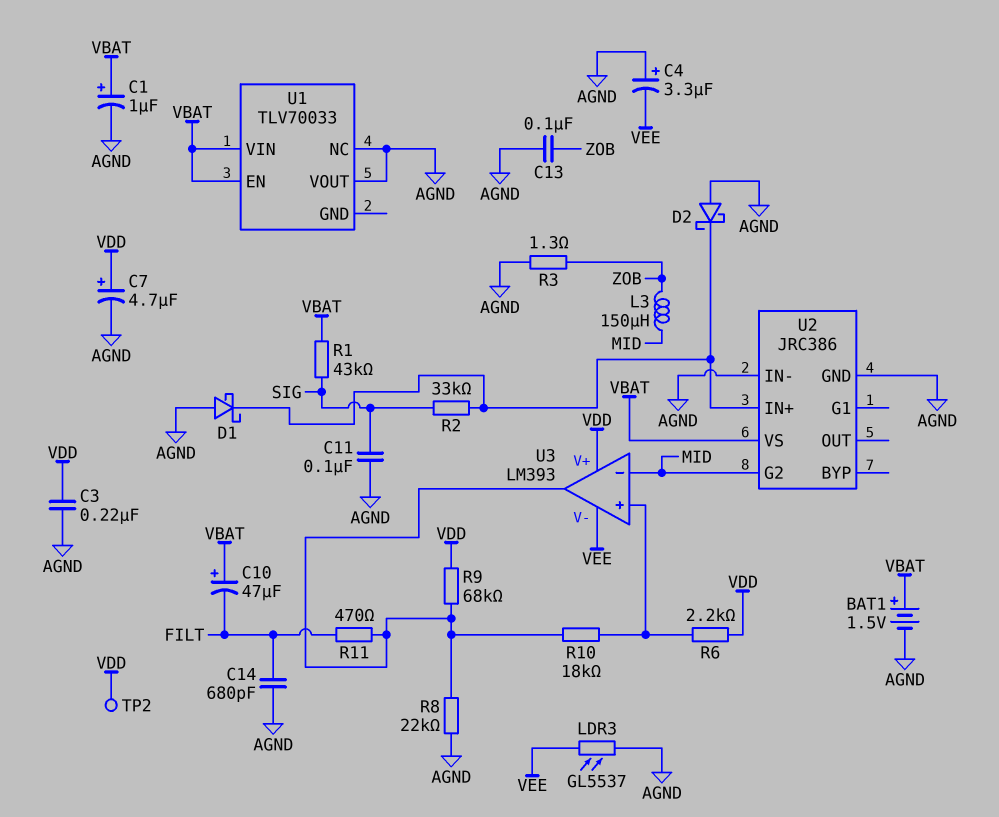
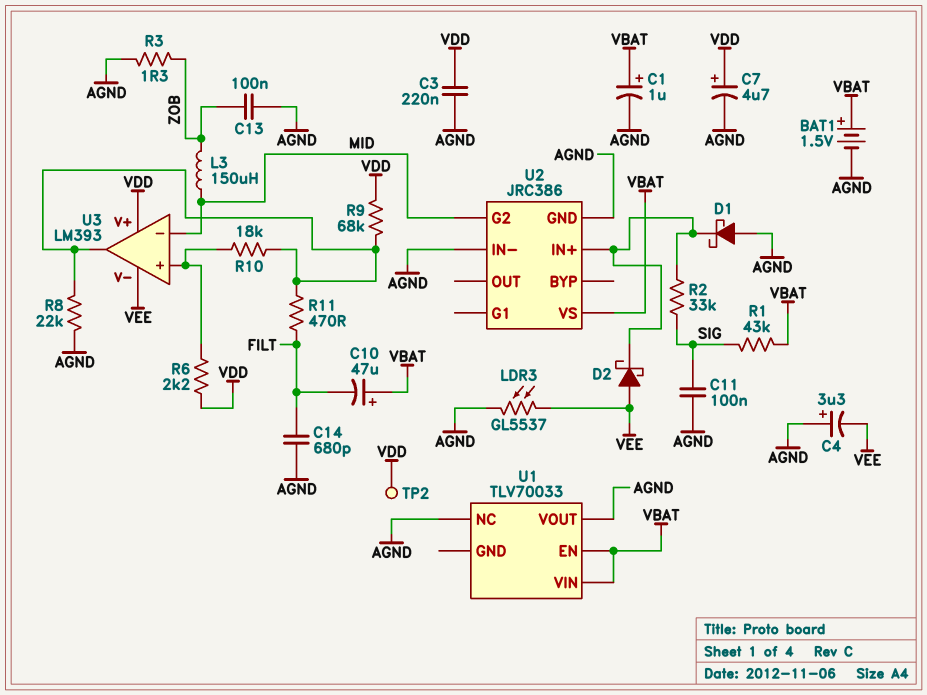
D2: schottky (A AGND, K U2/IN+) -> schottky (A VEE, K U2/IN+)

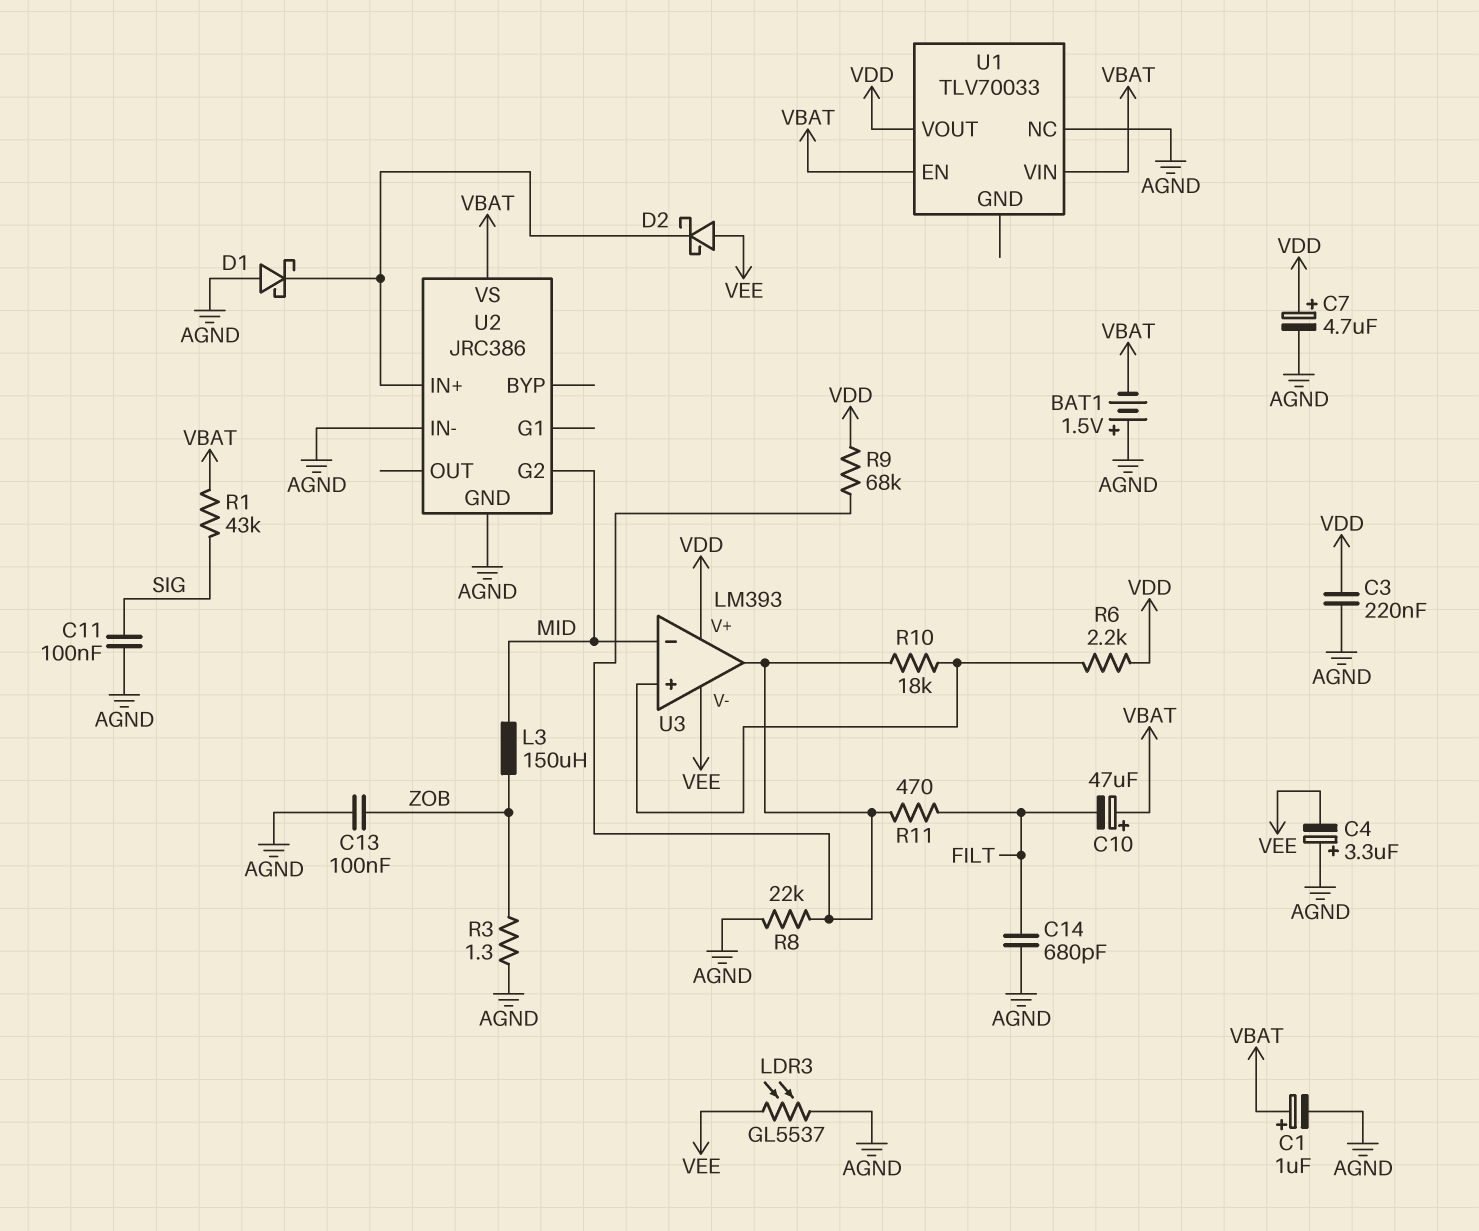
BAT1: 1.5V (plus VBAT, minus AGND) -> 1.5V (plus AGND, minus VBAT)
R2: 33k (SIG, U2/IN+) -> none
TP2: test point (VDD) -> none
U1 pin VOUT: AGND -> VDD

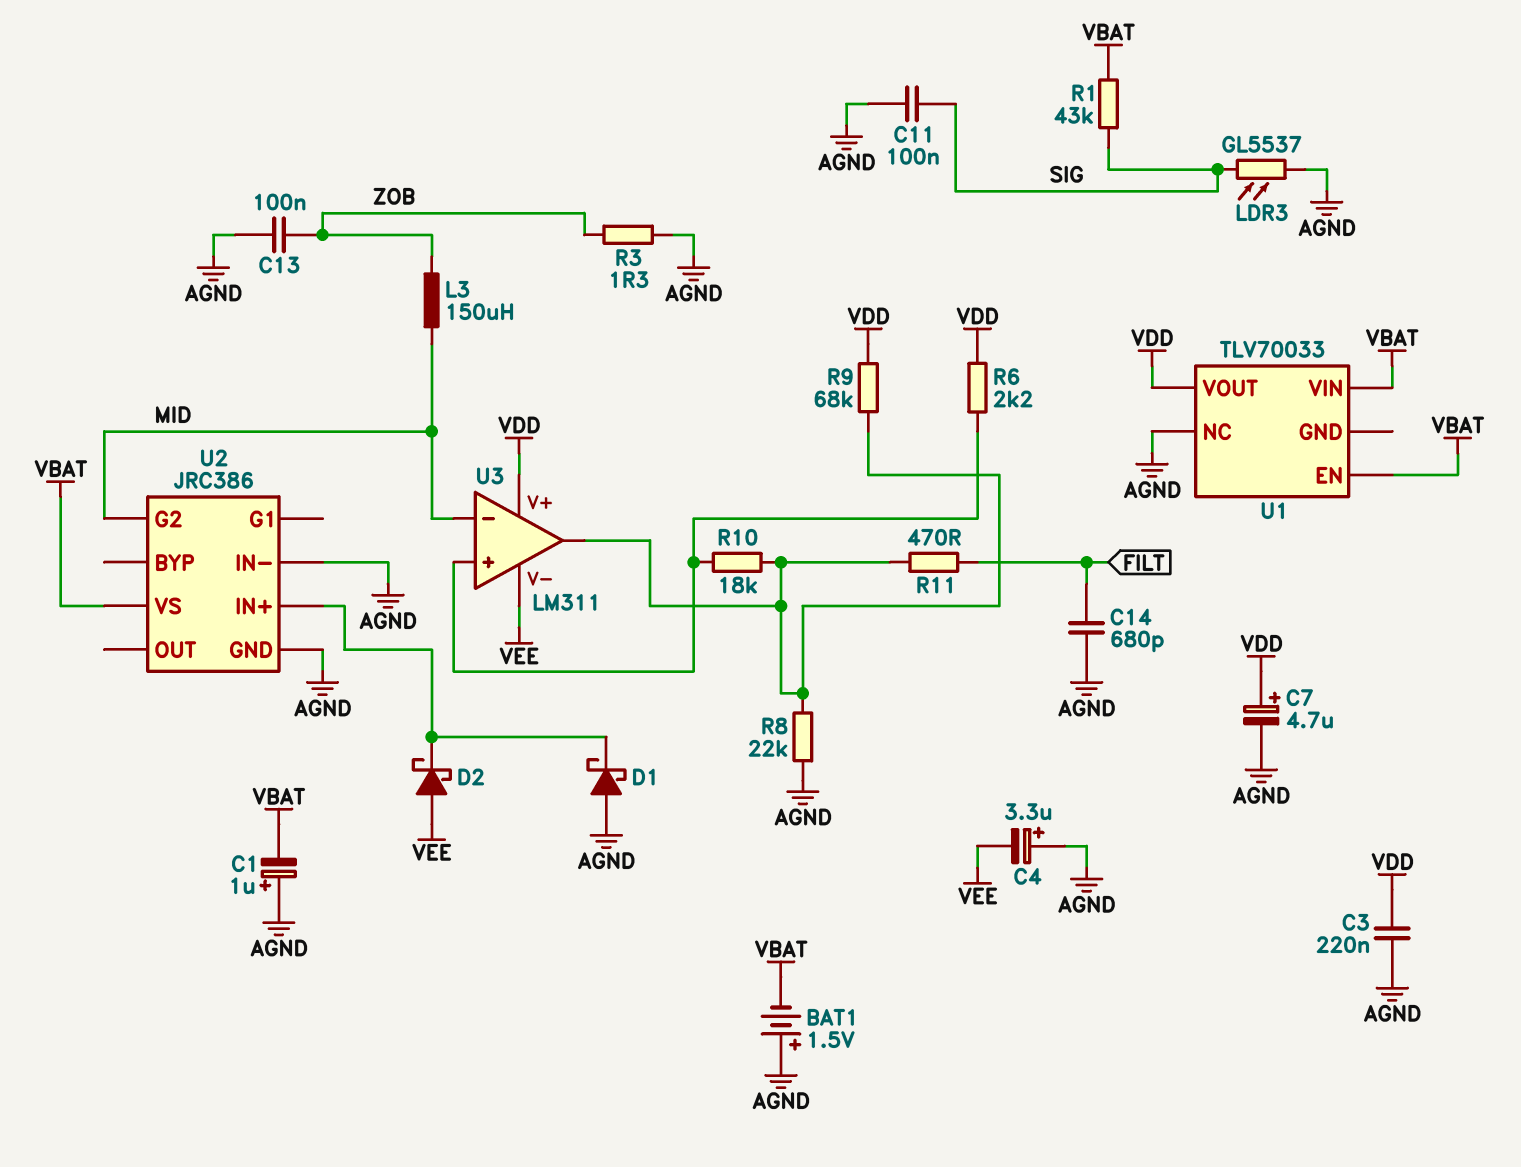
C1: 1uF (plus VBAT, minus AGND) -> 1uF (plus AGND, minus VBAT)
C10: 47uF (plus VBAT, minus FILT) -> none
LDR3: GL5537 (AGND, VEE) -> GL5537 (AGND, SIG)
U3: LM393 -> LM311

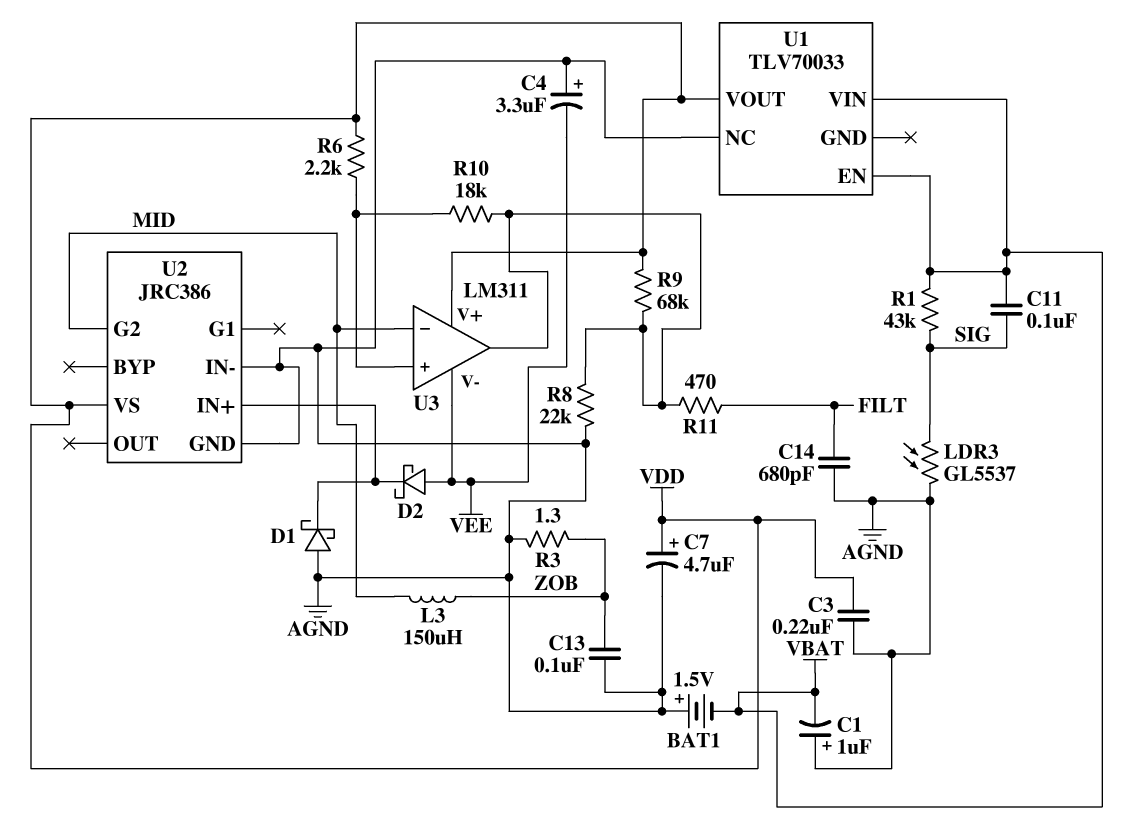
C11: 100nF (AGND, SIG) -> 100nF (SIG, VBAT)
U2 pin VS: VBAT -> VDD

